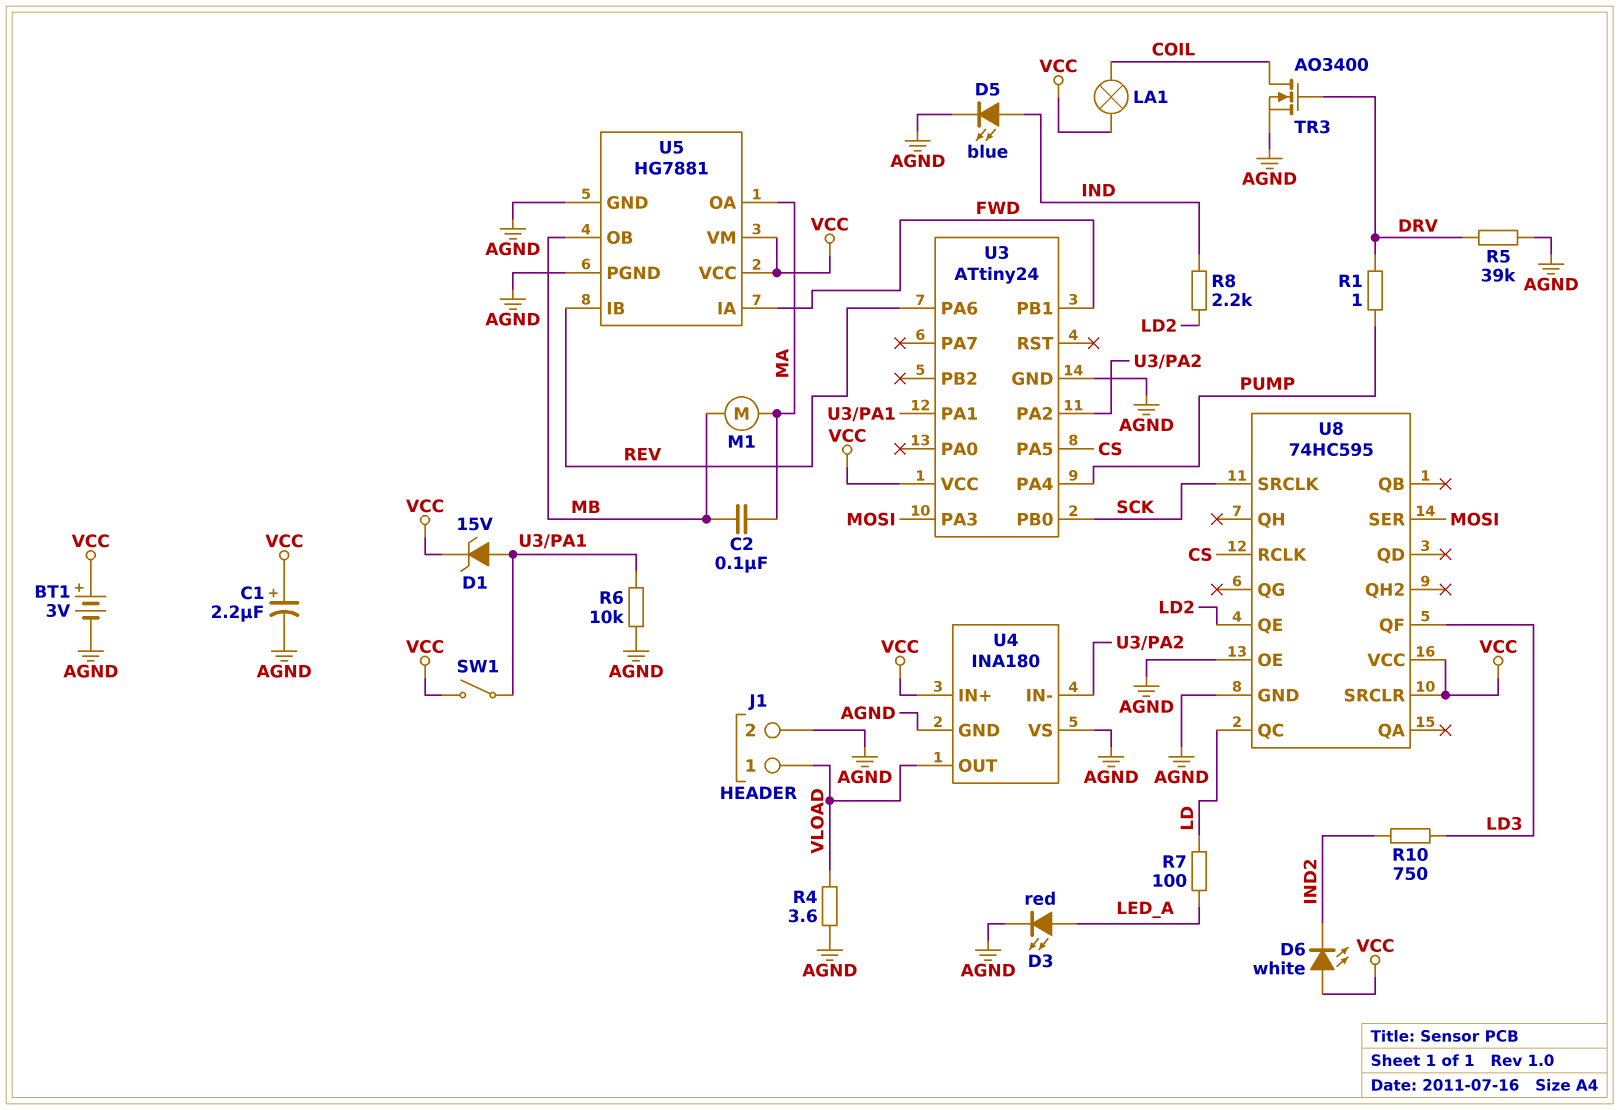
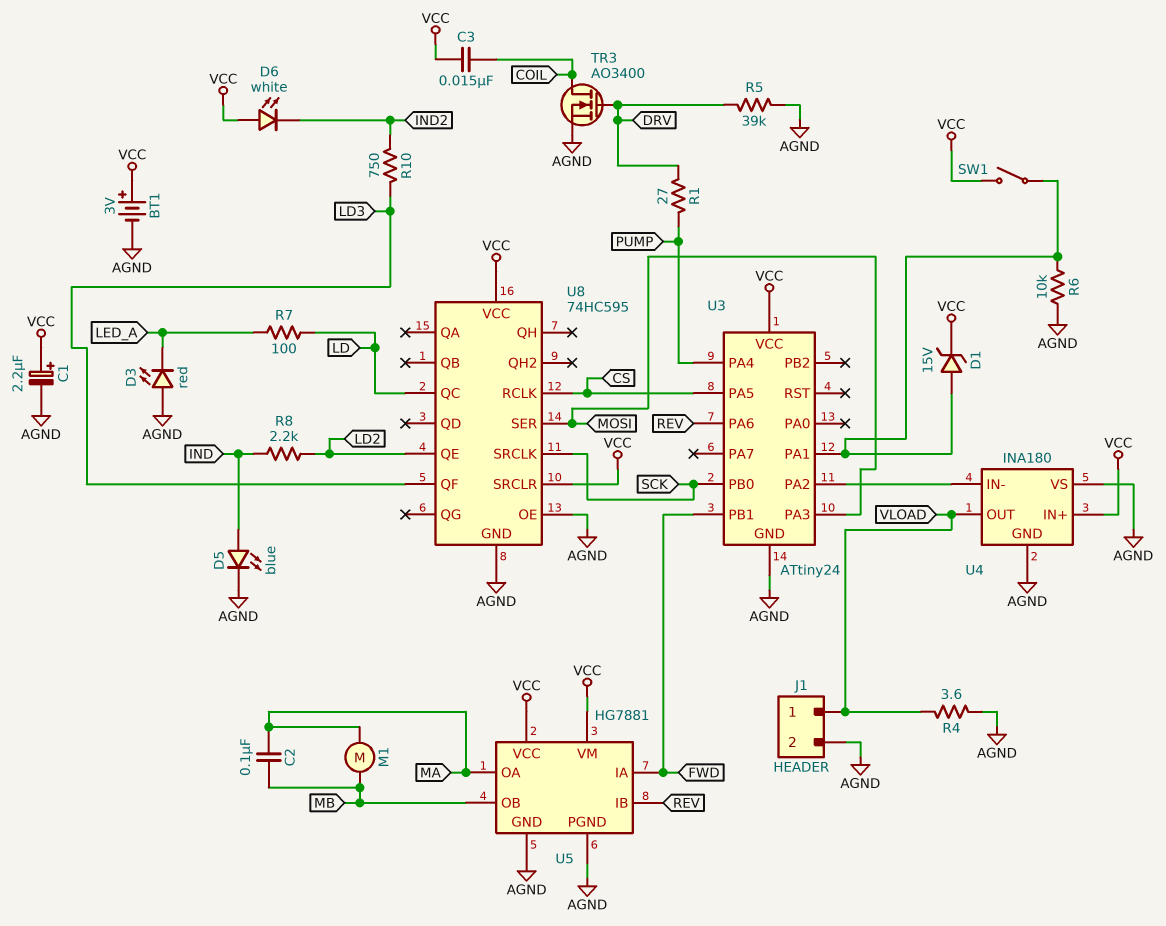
C3: none -> 15nF (COIL, VCC)
D3: LED red (A LED_A, K AGND) -> LED red (A AGND, K LED_A)
LA1: lamp (COIL, VCC) -> none
R1: 1 (DRV, PUMP) -> 27 (DRV, PUMP)

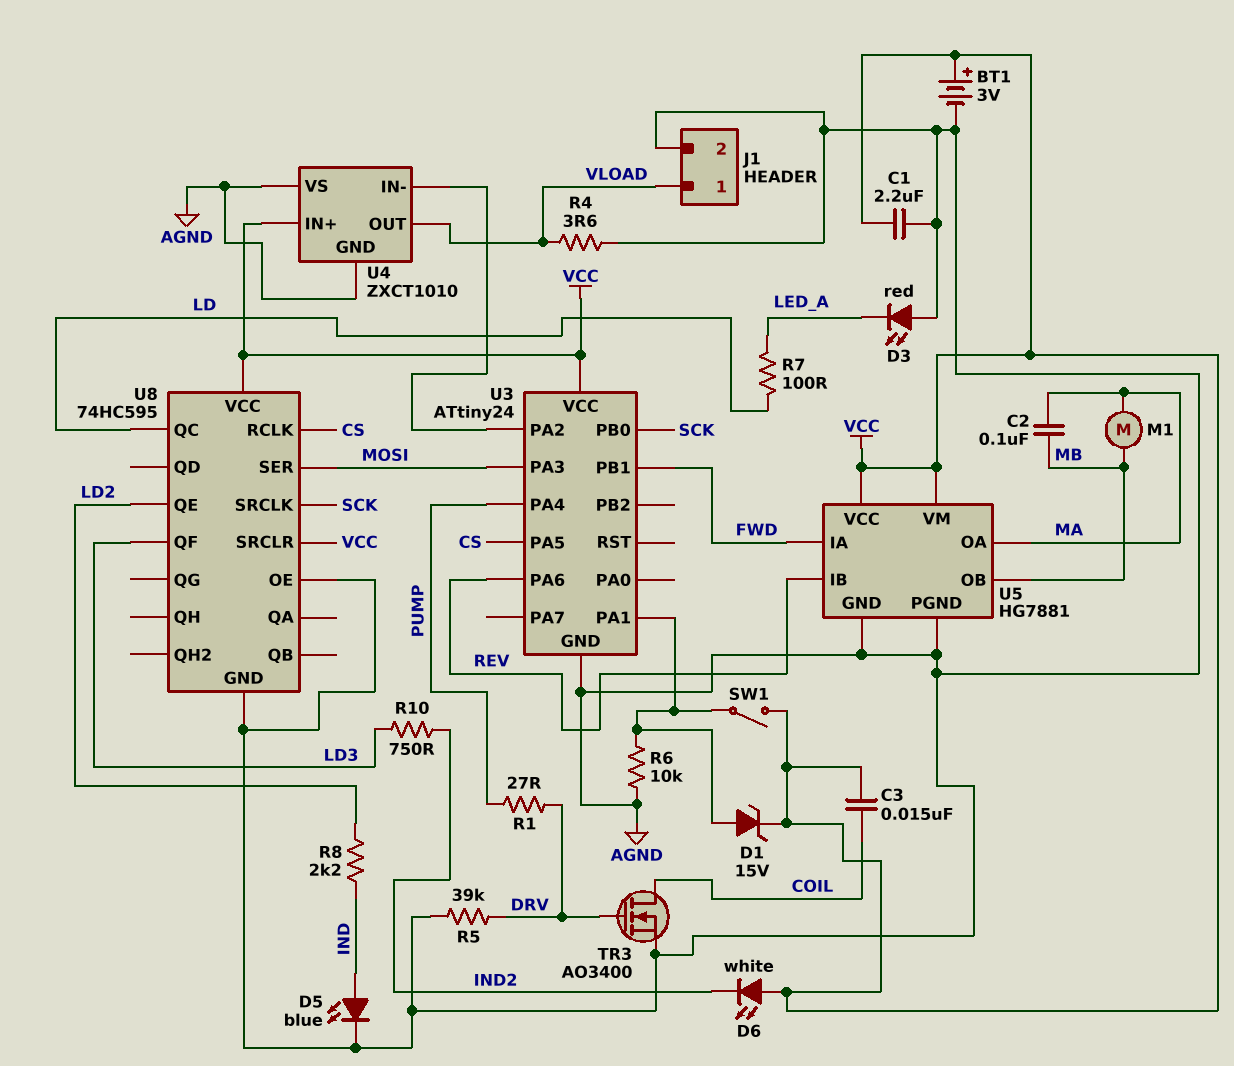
C1: 2.2uF (plus VCC, minus AGND) -> 2.2uF (AGND, VCC)
U4: INA180 -> ZXCT1010

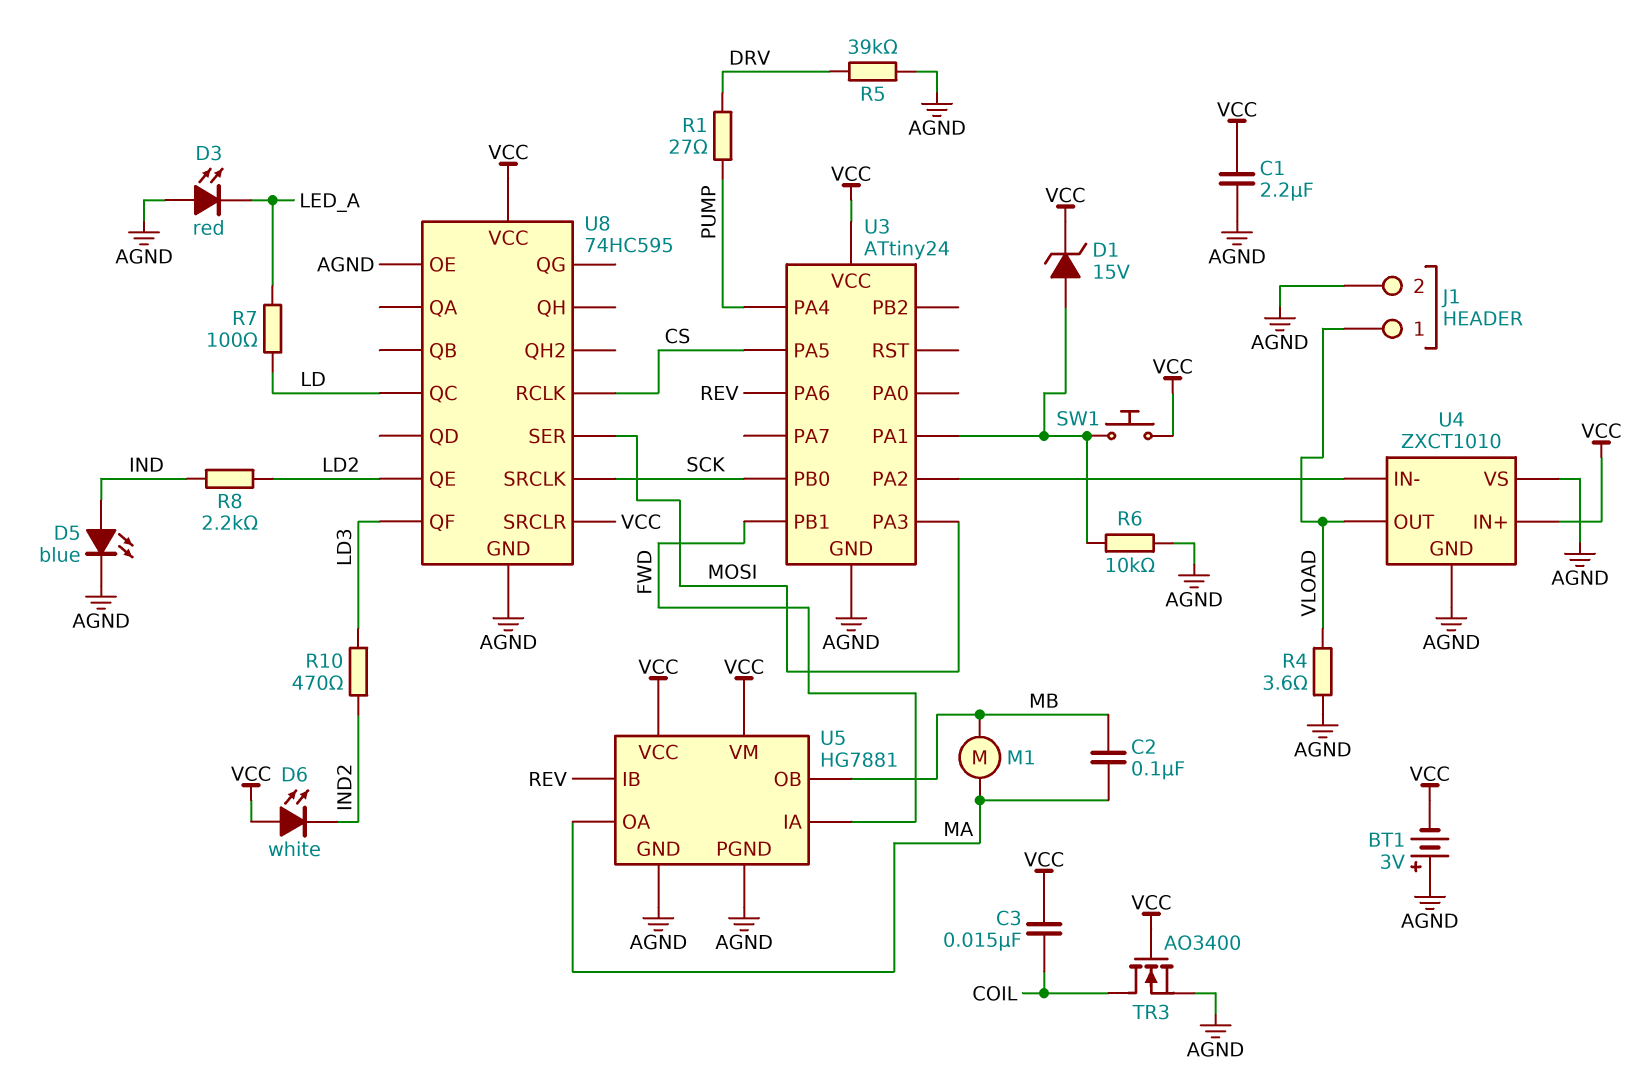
BT1: 3V (plus VCC, minus AGND) -> 3V (plus AGND, minus VCC)
R10: 750 (IND2, LD3) -> 470 (IND2, LD3)
SW1: switch (U3/PA1, VCC) -> button (U3/PA1, VCC)
TR3: NMOS AO3400 (G DRV, D COIL, S AGND) -> NMOS AO3400 (G VCC, D COIL, S AGND)

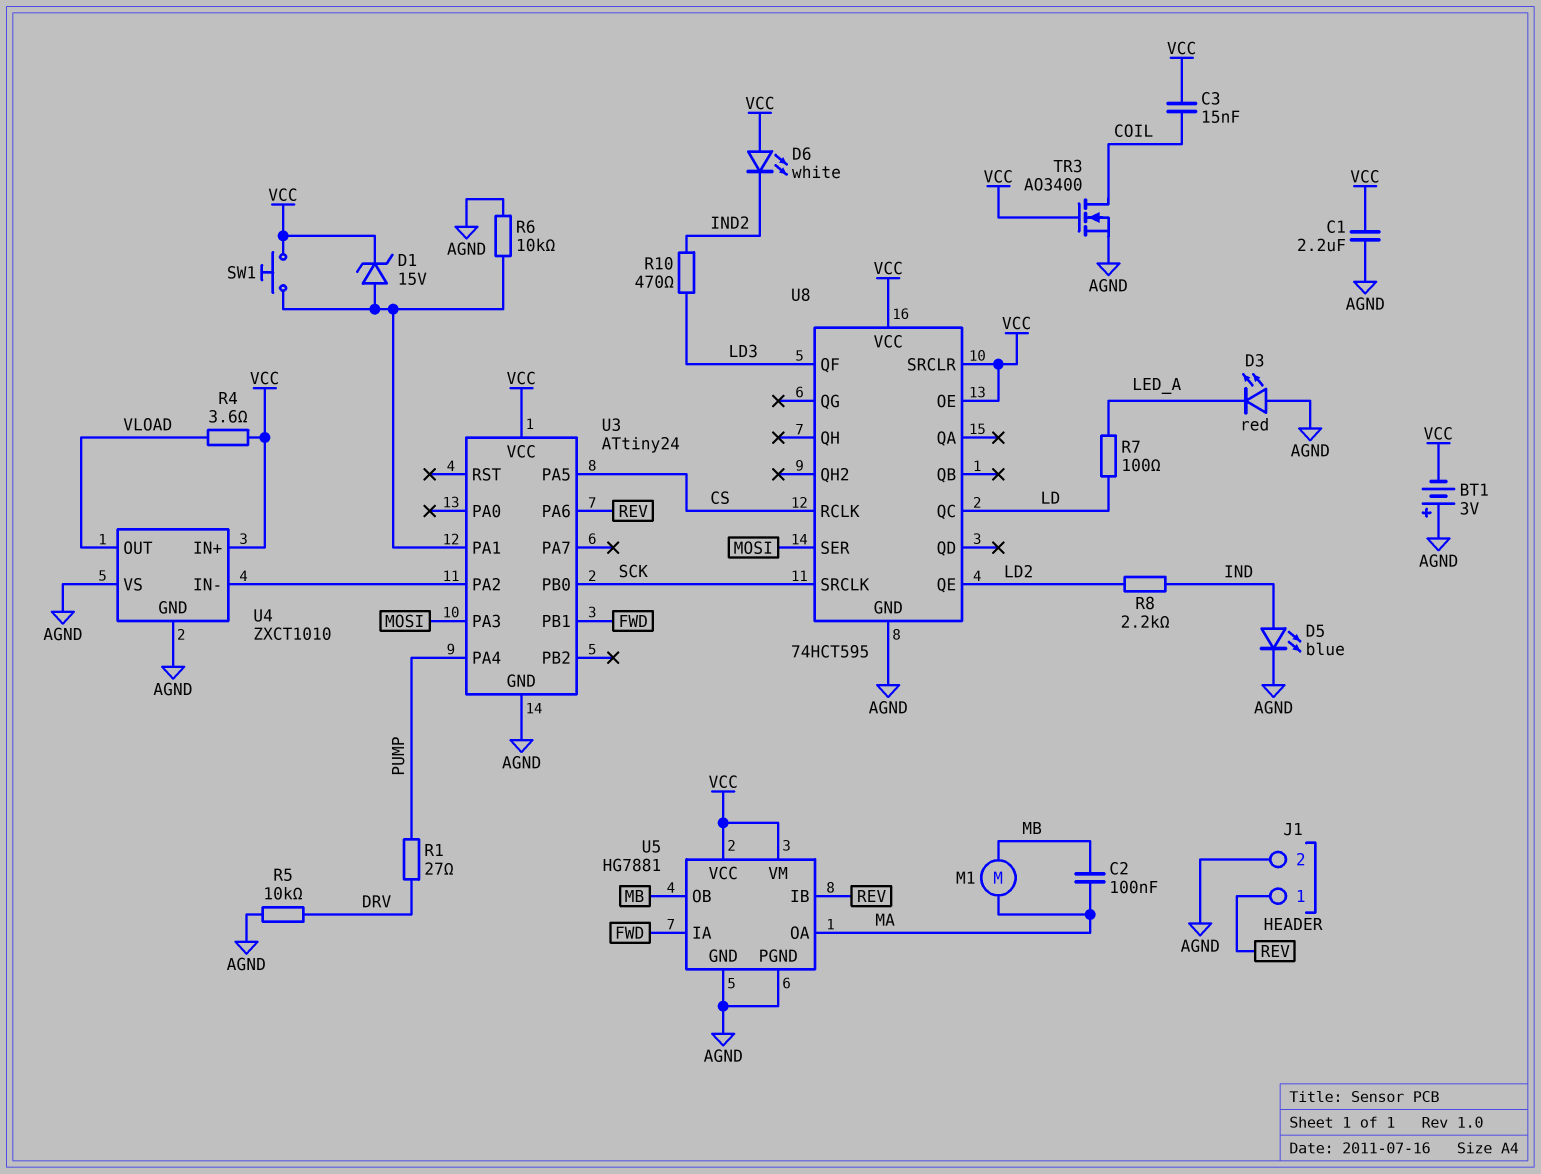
J1 pin 1: VLOAD -> REV
R4: 3.6 (AGND, VLOAD) -> 3.6 (VCC, VLOAD)
R5: 39k (AGND, DRV) -> 10k (AGND, DRV)
U8: 74HC595 -> 74HCT595
U8 pin OE: AGND -> VCC

